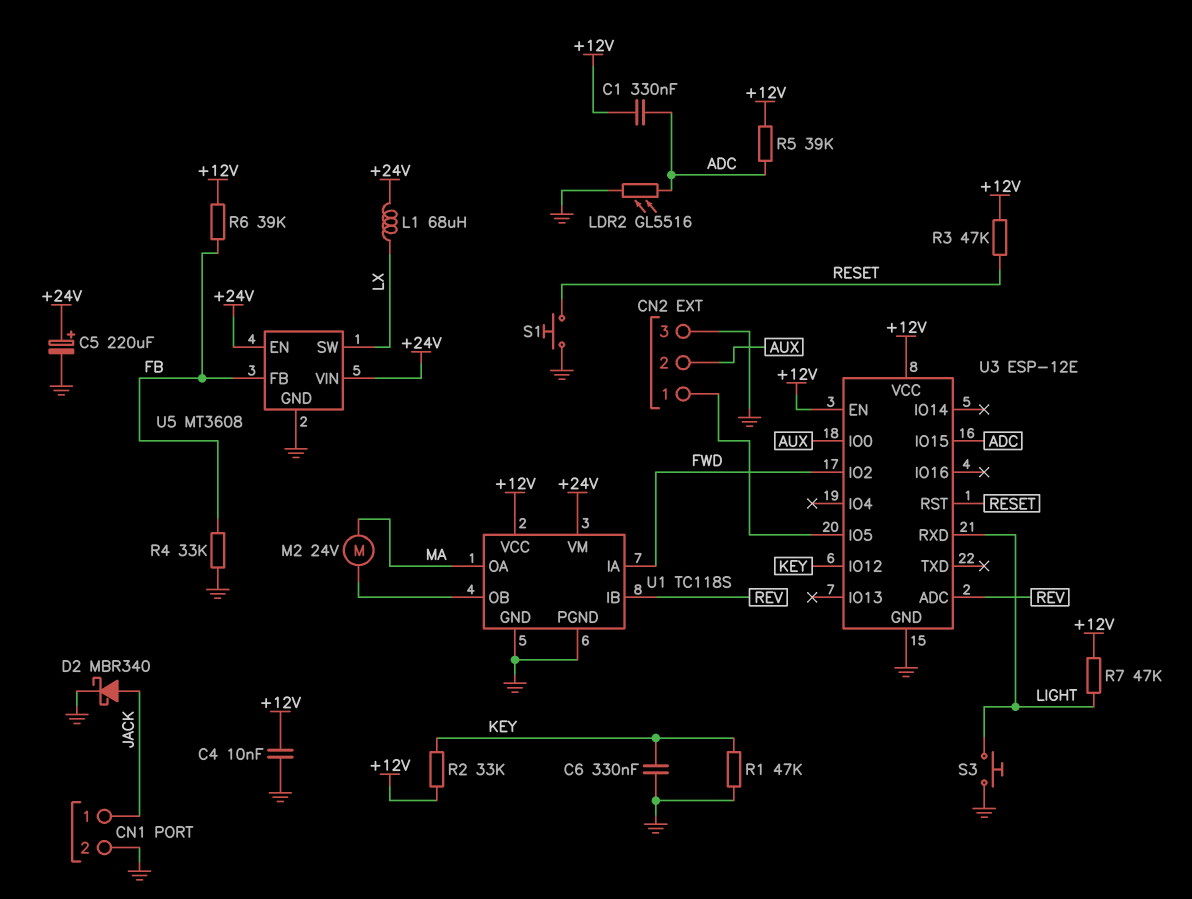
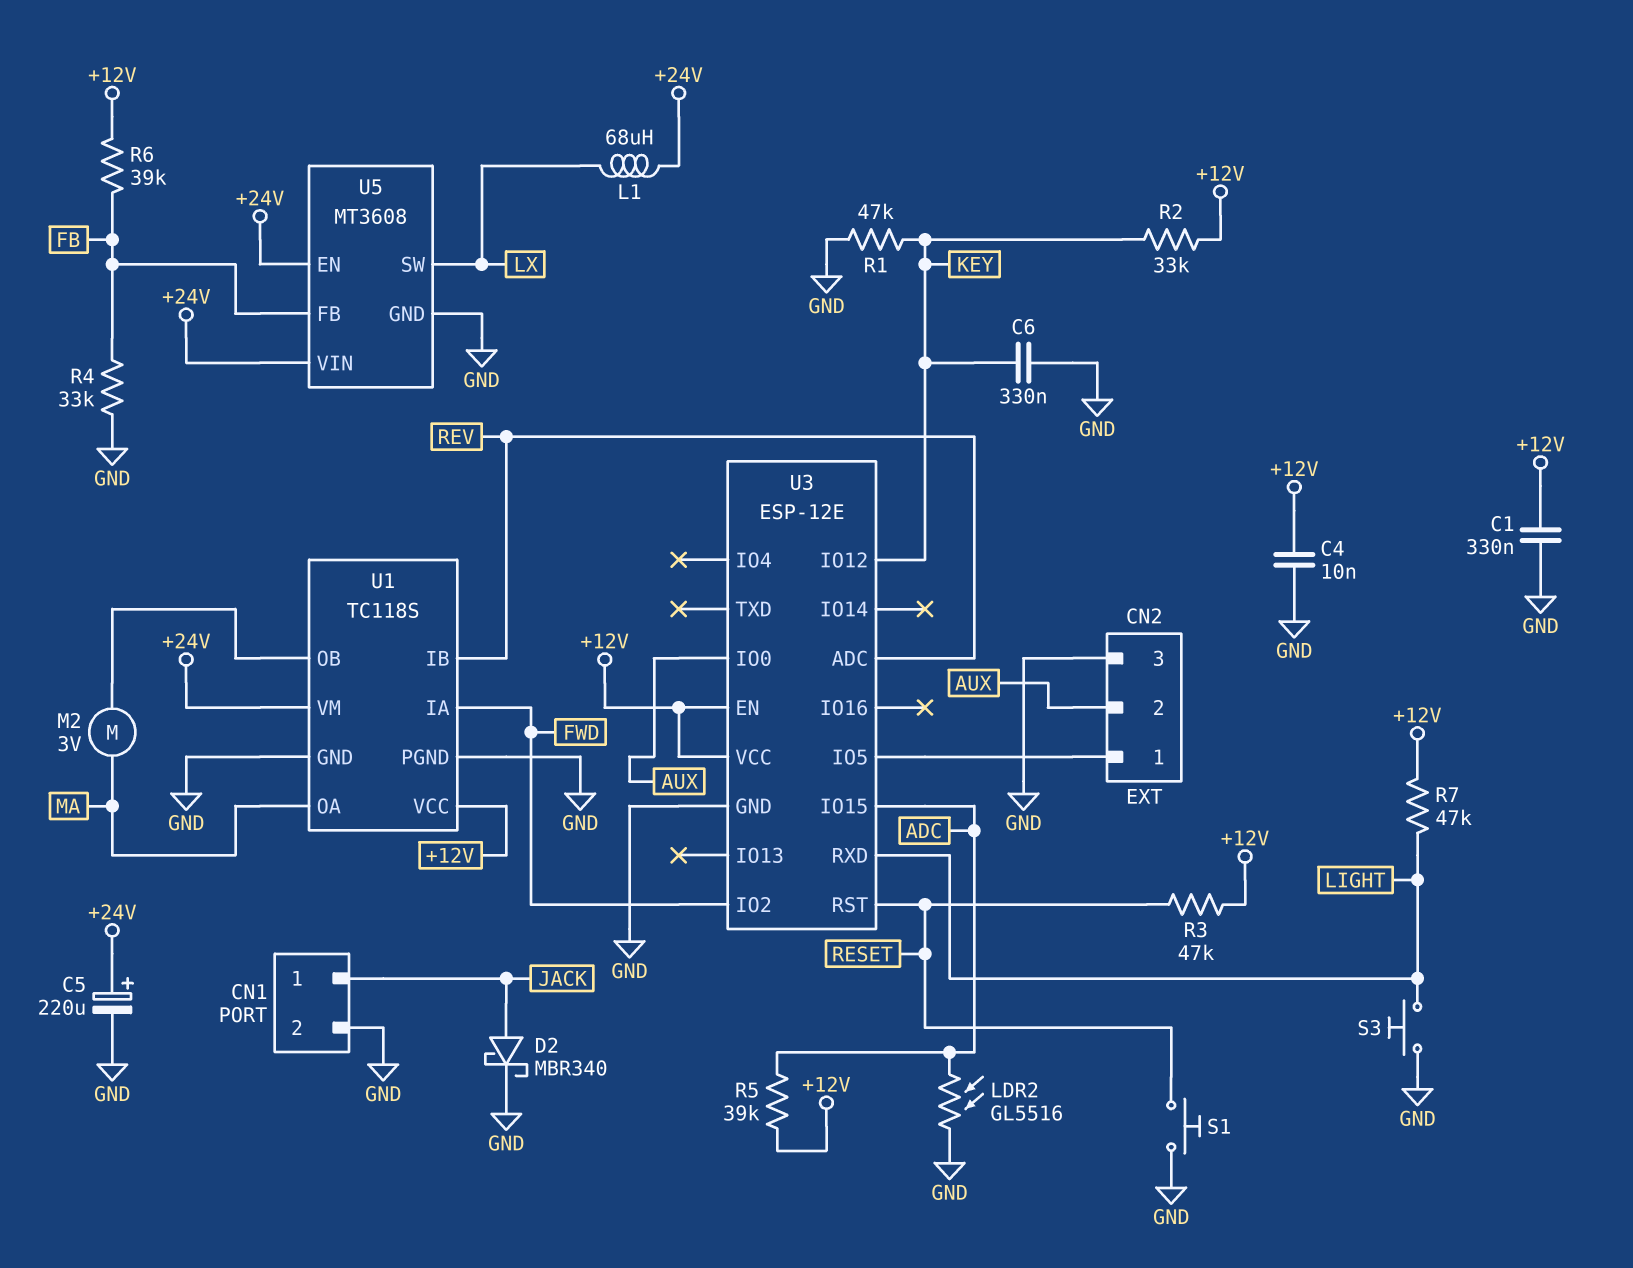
C1: 330nF (+12V, ADC) -> 330nF (+12V, GND)
M2: motor 24V (MA, U1/OB) -> motor 3V (MA, U1/OB)

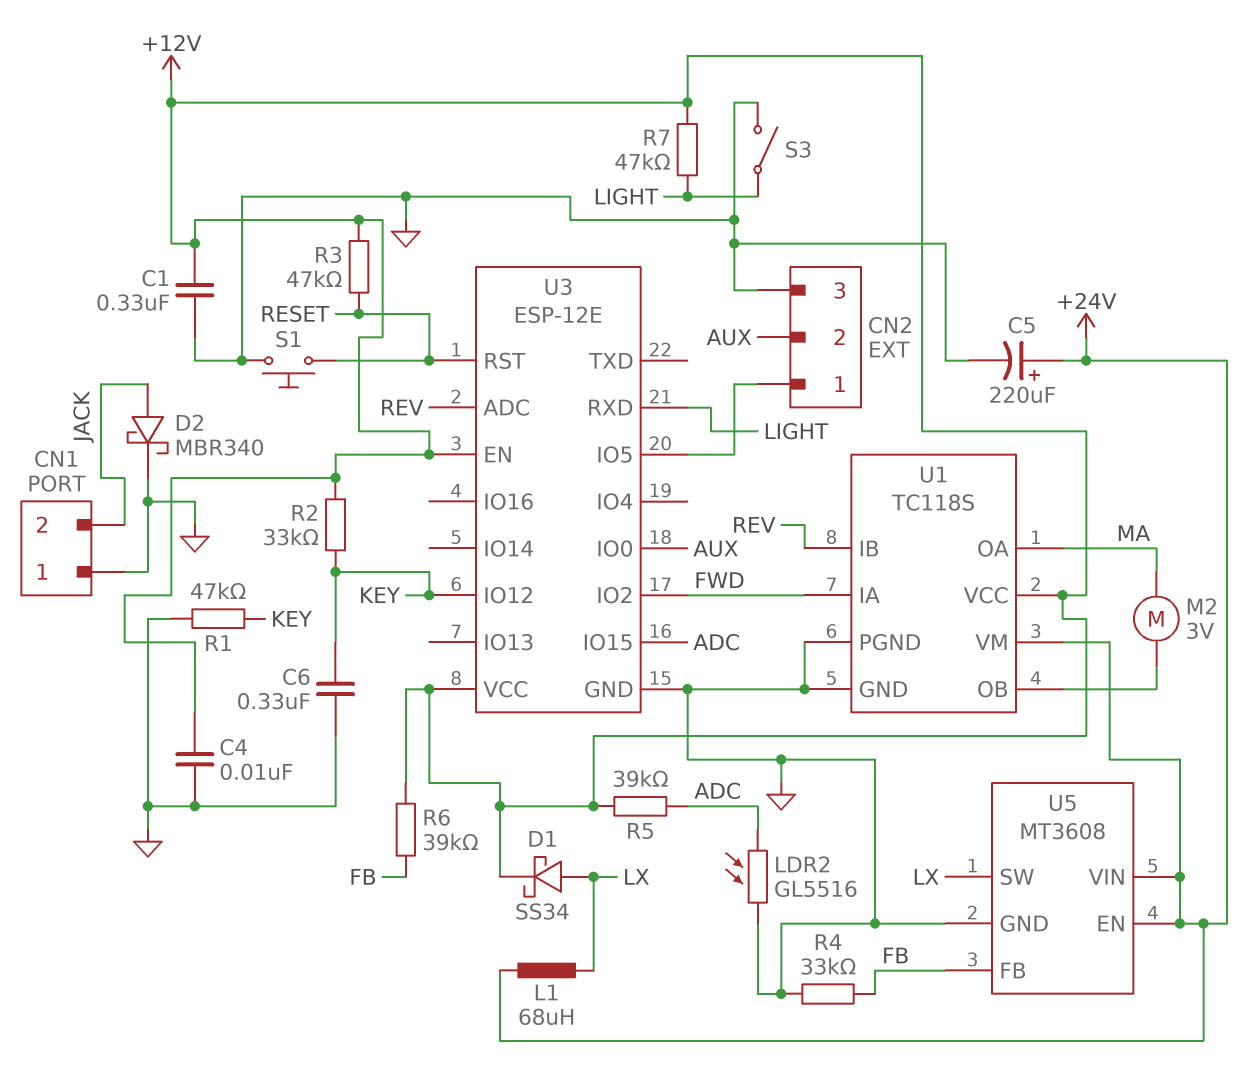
CN1 pin 1: JACK -> GND
CN1 pin 2: GND -> JACK
D1: none -> schottky SS34 (A LX, K +12V)
S3: button (GND, LIGHT) -> switch (GND, LIGHT)

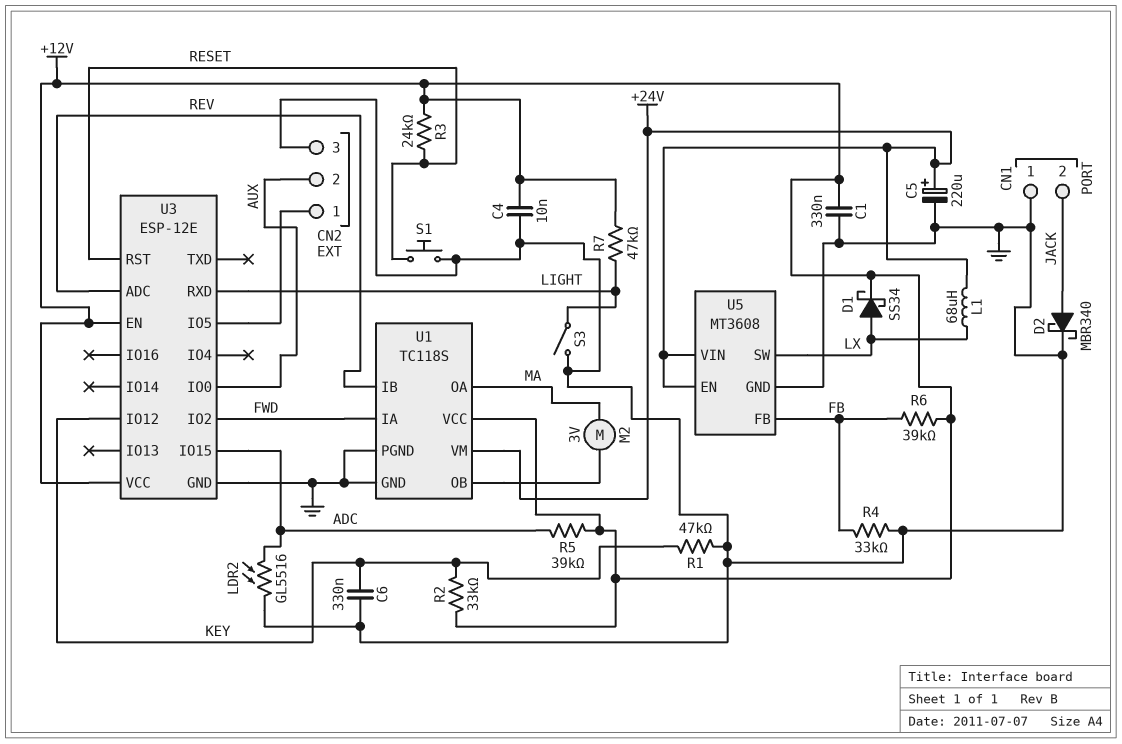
R3: 47k (+12V, RESET) -> 24k (+12V, RESET)

